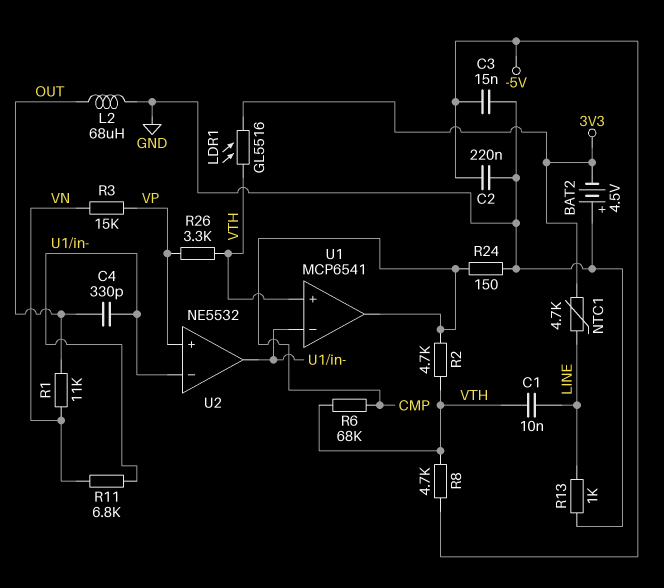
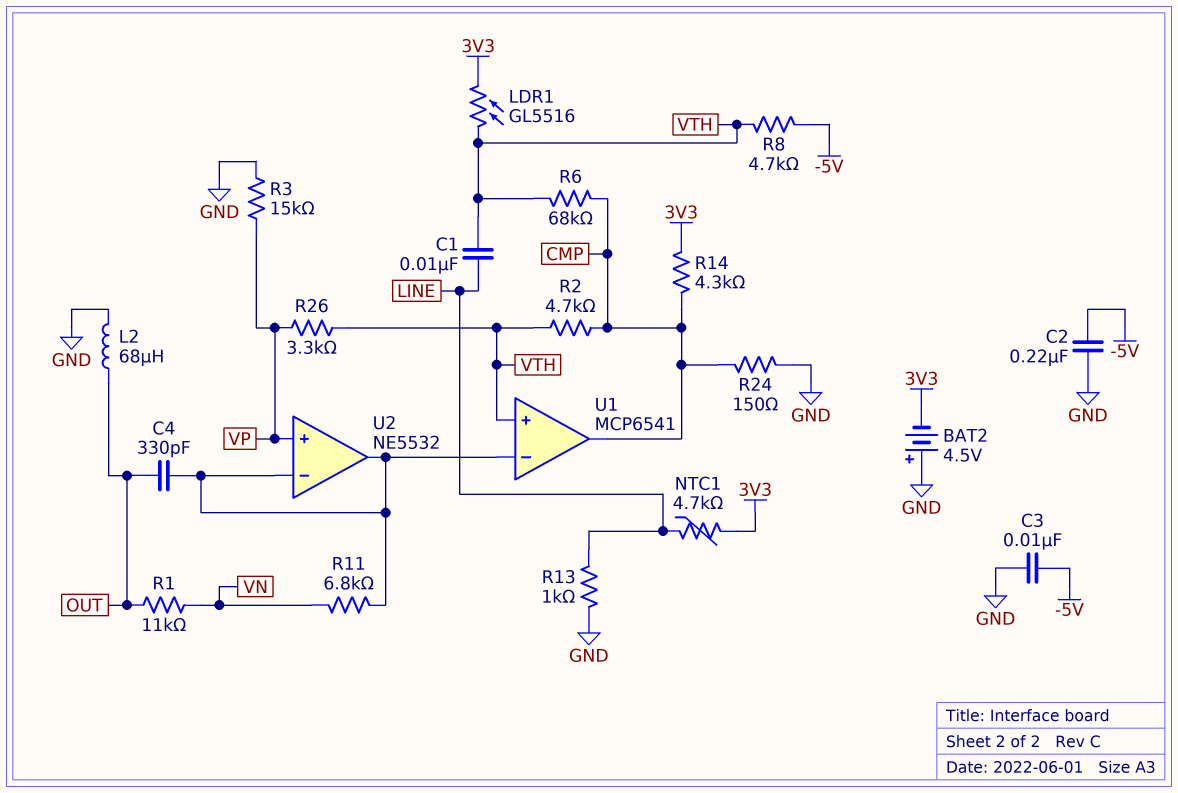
C3: 15nF (-5V, GND) -> 10nF (-5V, GND)
R3: 15k (VN, VP) -> 15k (GND, VP)
R14: none -> 4.3k (3V3, CMP)

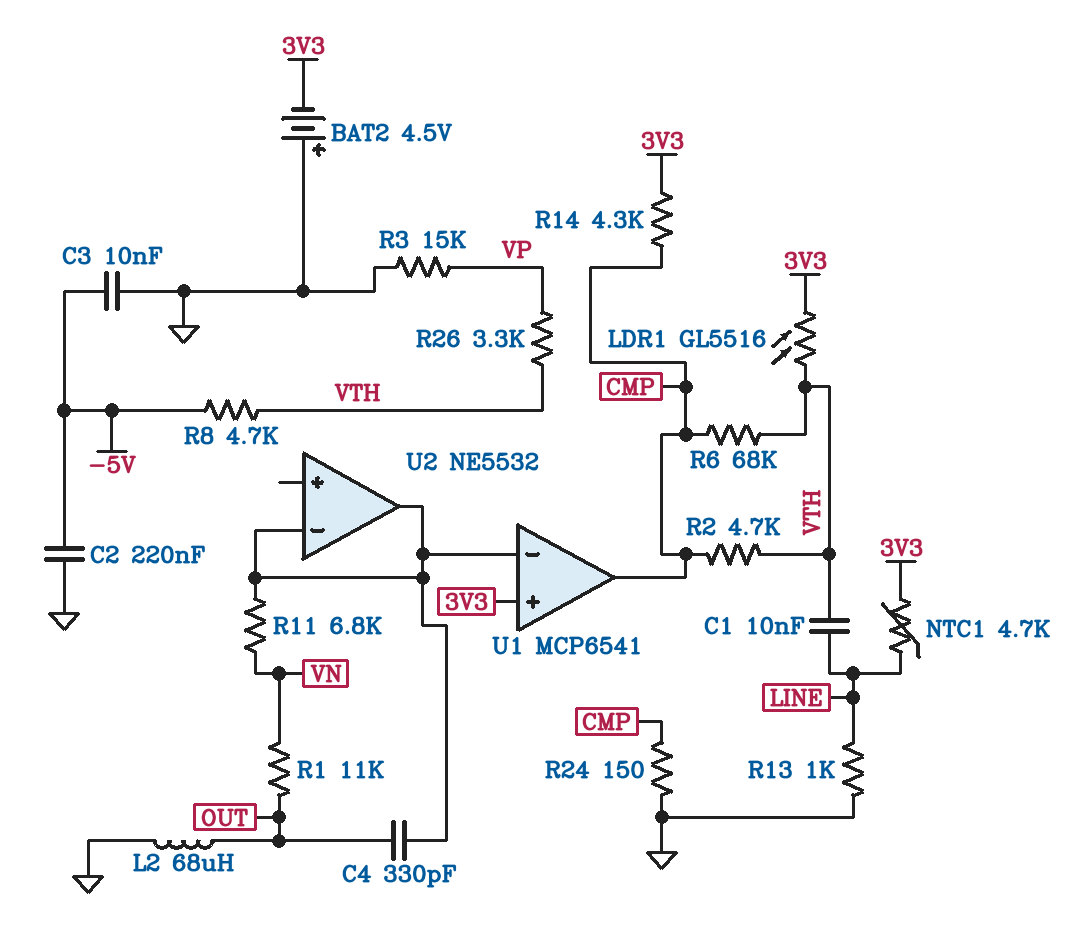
U1 pin in+: VTH -> 3V3
U2 pin in+: VP -> none

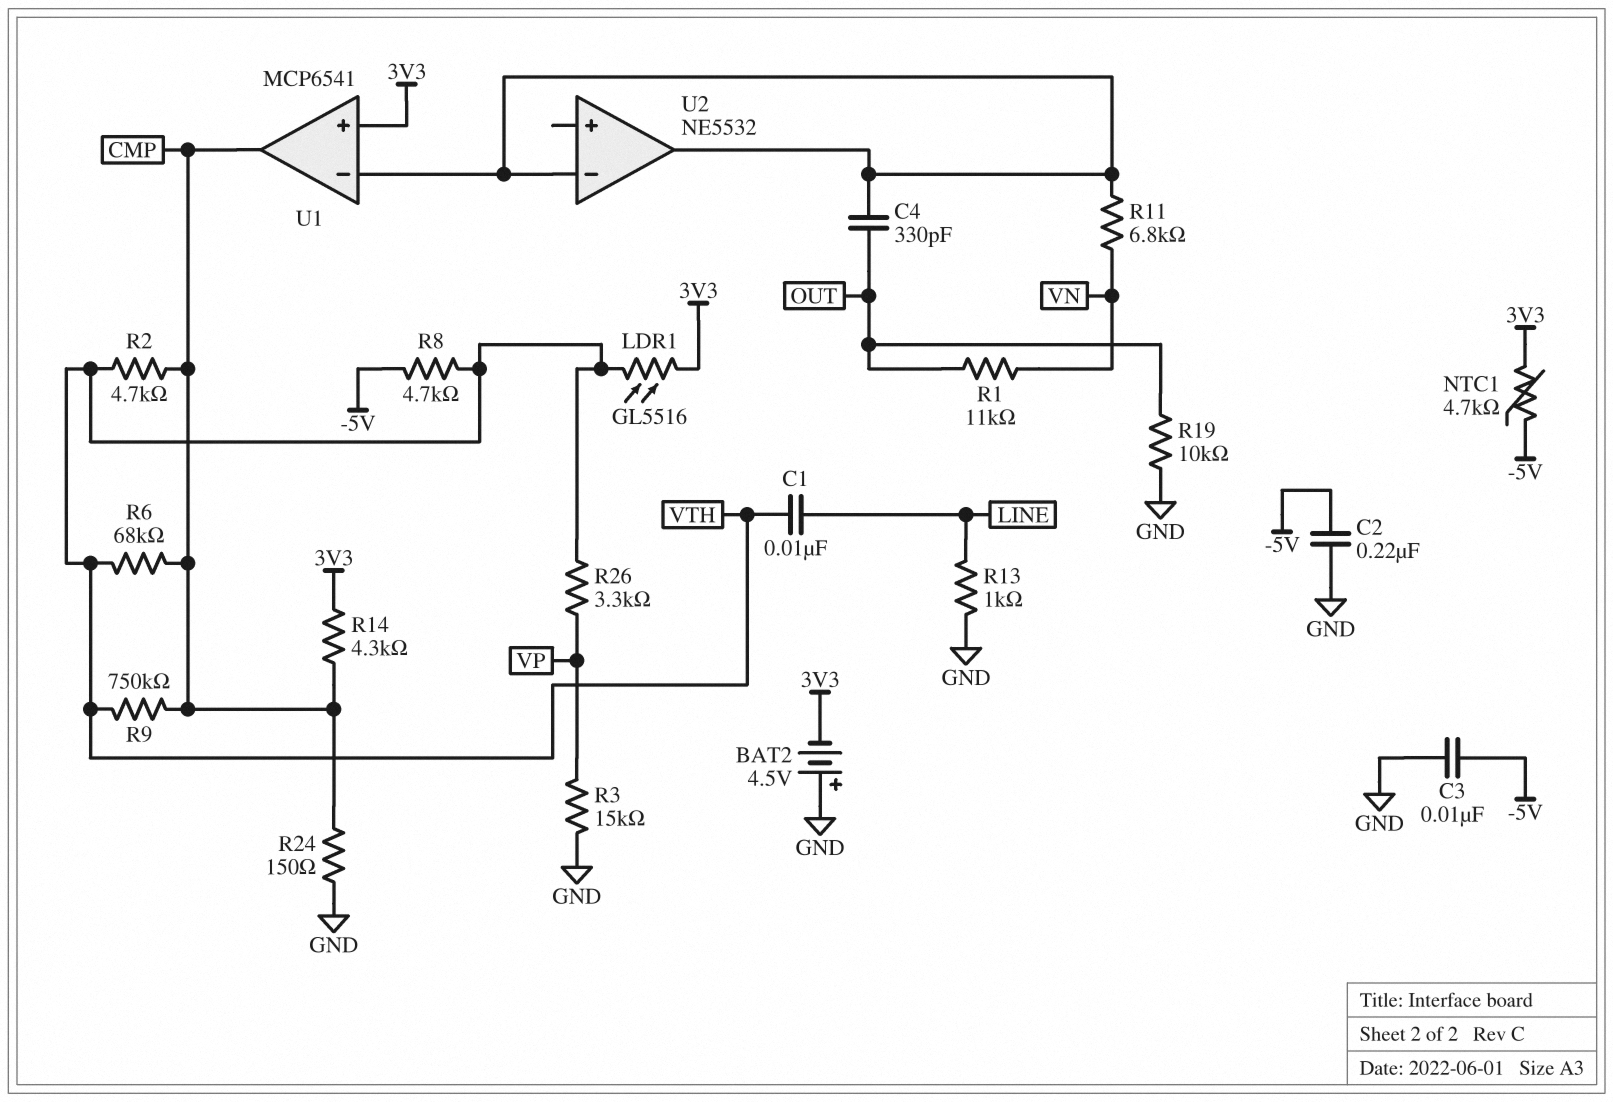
L2: 68uH (GND, OUT) -> none
NTC1: 4.7k (3V3, LINE) -> 4.7k (-5V, 3V3)
R9: none -> 750k (CMP, VTH)
R19: none -> 10k (GND, OUT)

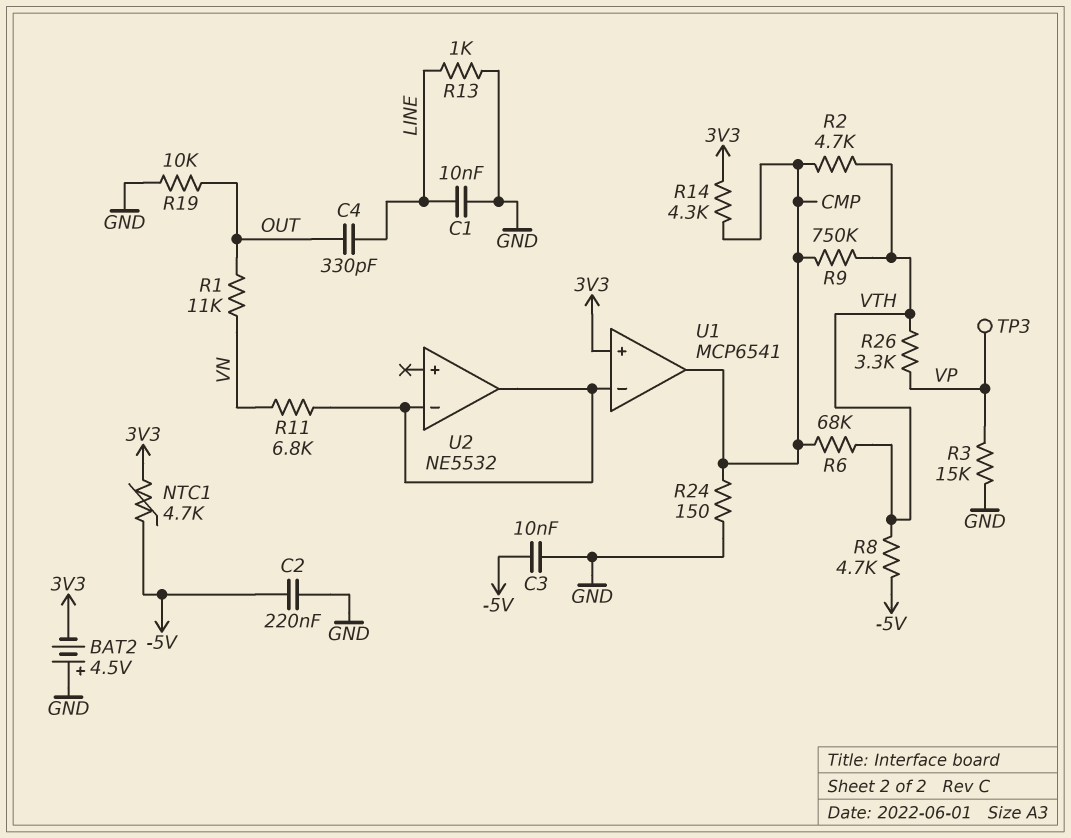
C1: 10nF (LINE, VTH) -> 10nF (GND, LINE)
C4: 330pF (OUT, U1/in-) -> 330pF (LINE, OUT)
LDR1: GL5516 (3V3, VTH) -> none
TP3: none -> test point (VP)

